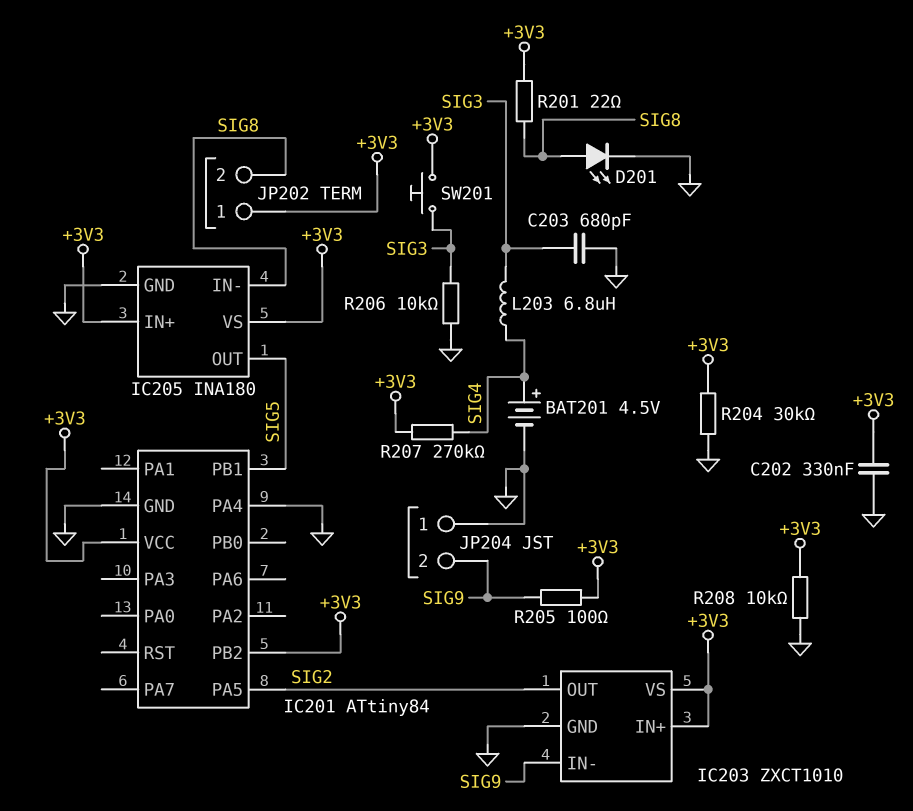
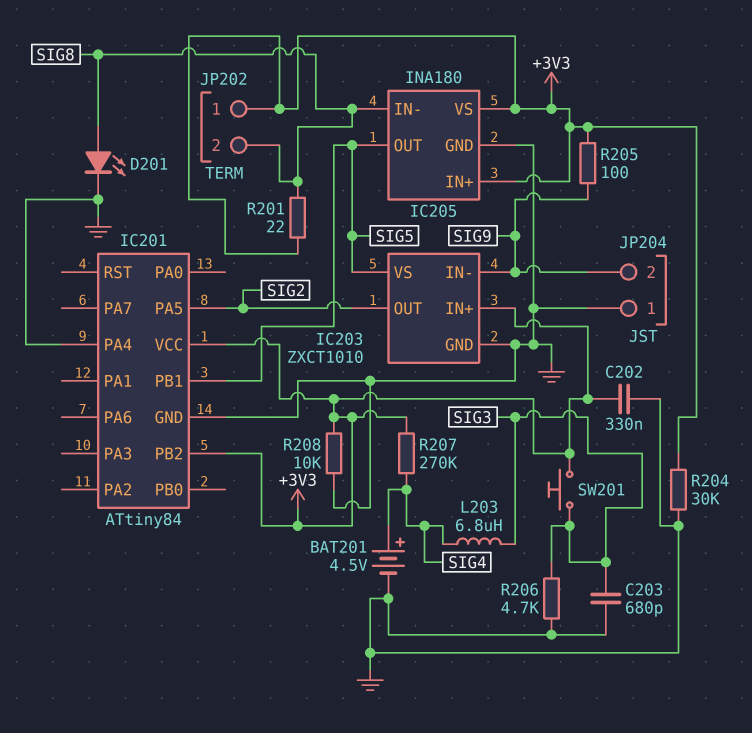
IC203 pin VS: +3V3 -> SIG5
R206: 10k (GND, SIG3) -> 4.7k (GND, SIG3)

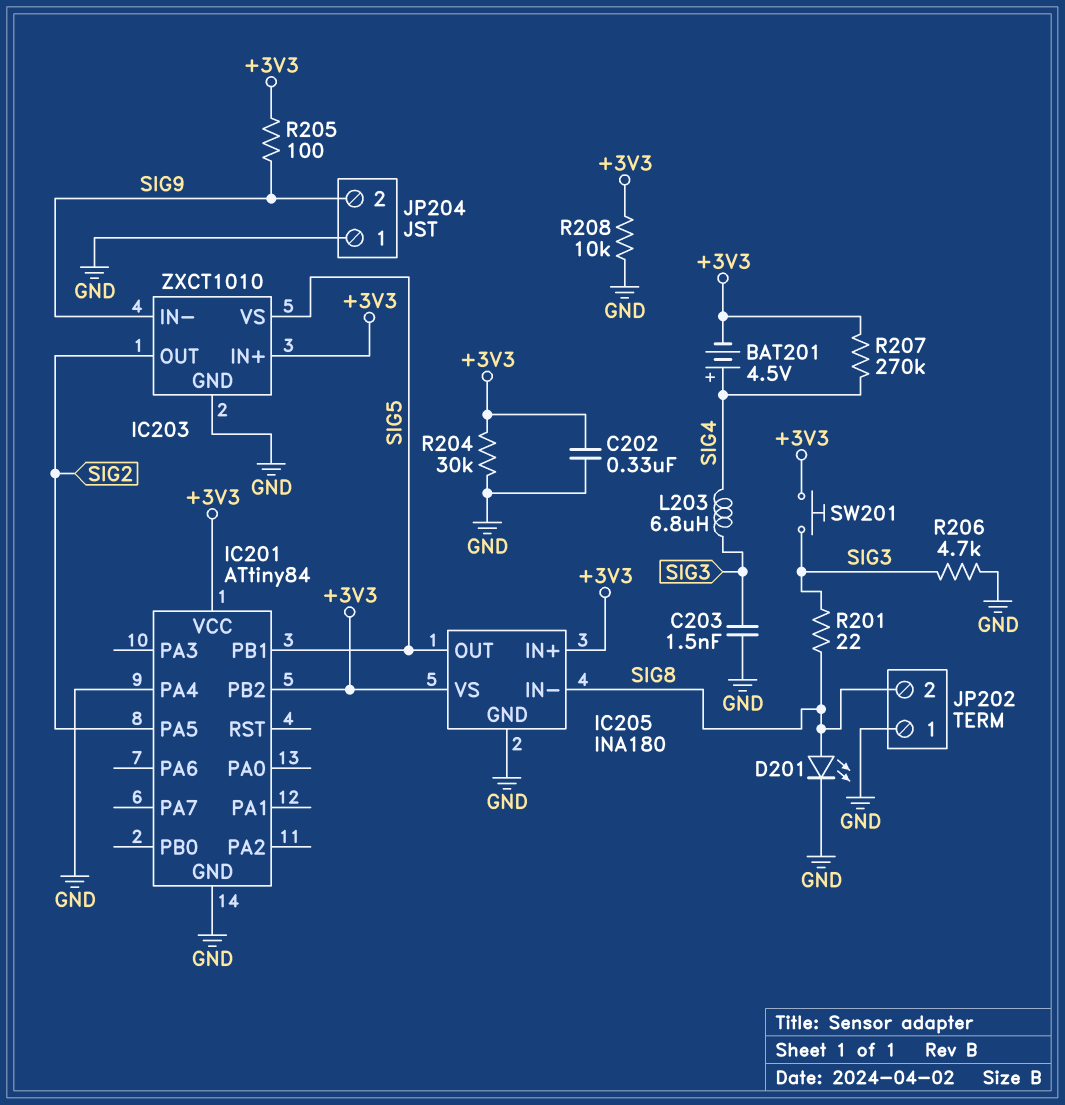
BAT201: 4.5V (plus SIG4, minus GND) -> 4.5V (plus SIG4, minus +3V3)
C203: 680pF (GND, SIG3) -> 1.5nF (GND, SIG3)
JP202 pin 1: +3V3 -> GND
R201: 22 (+3V3, SIG8) -> 22 (SIG3, SIG8)

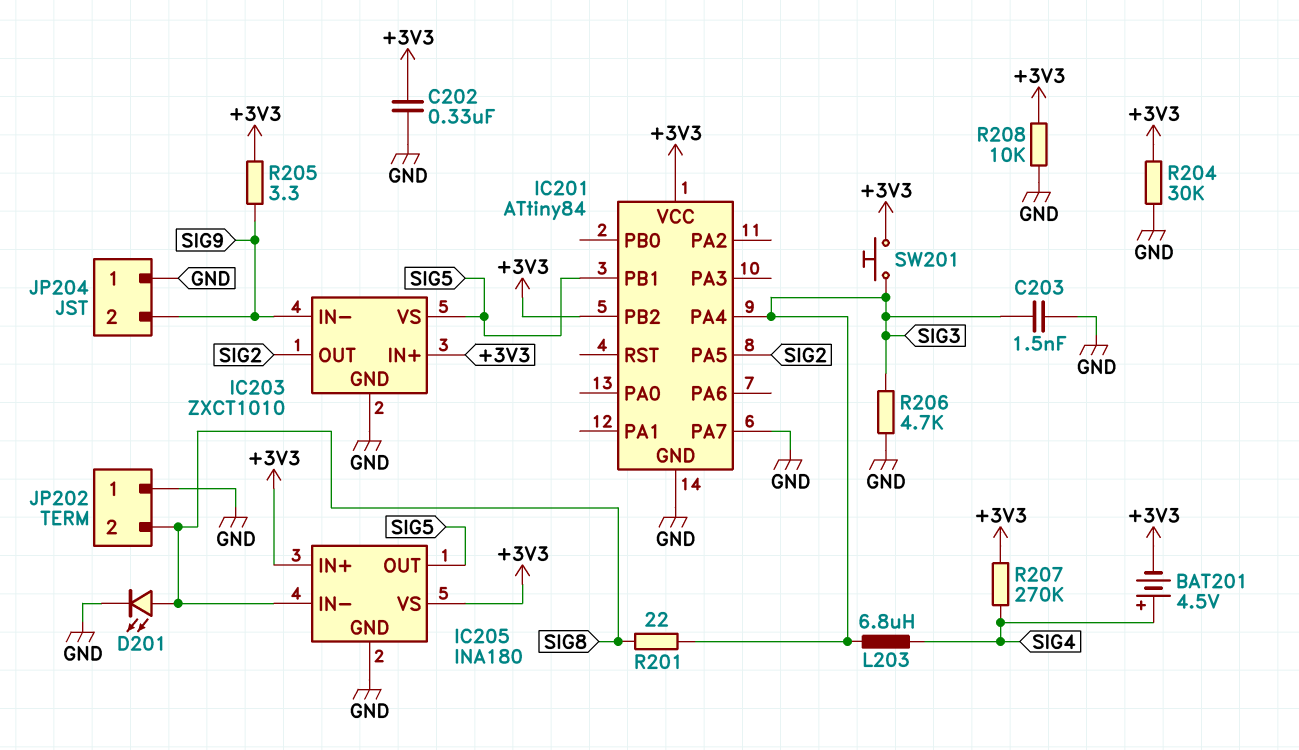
IC201 pin PA4: GND -> SIG3
IC201 pin PA7: none -> GND
R205: 100 (+3V3, SIG9) -> 3.3 (+3V3, SIG9)

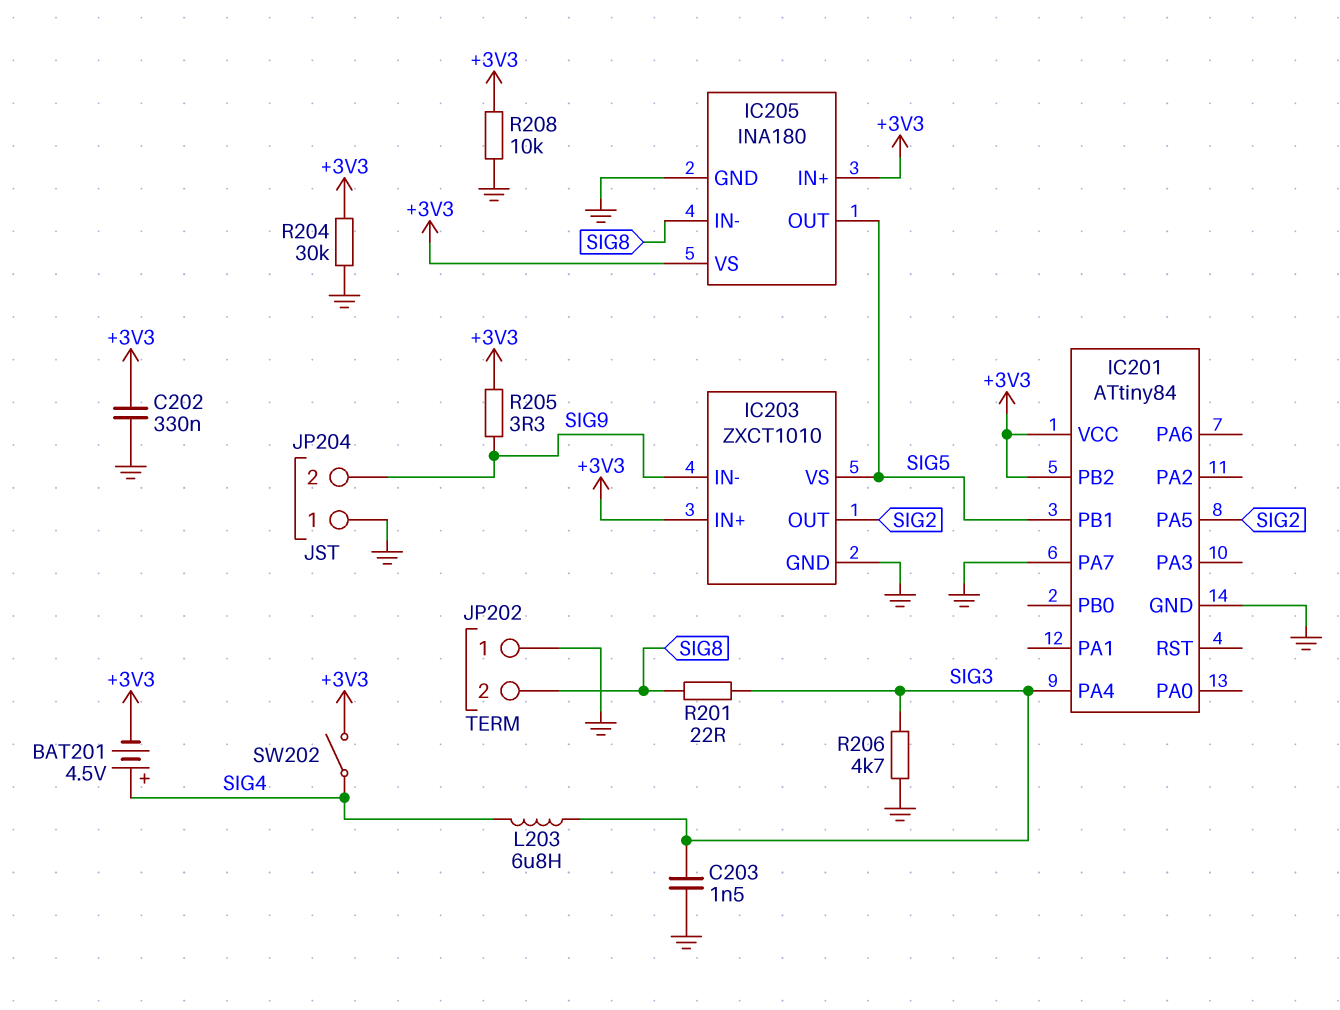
D201: LED (A SIG8, K GND) -> none
R207: 270k (+3V3, SIG4) -> none
SW201: button (+3V3, SIG3) -> none
SW202: none -> switch (+3V3, SIG4)

